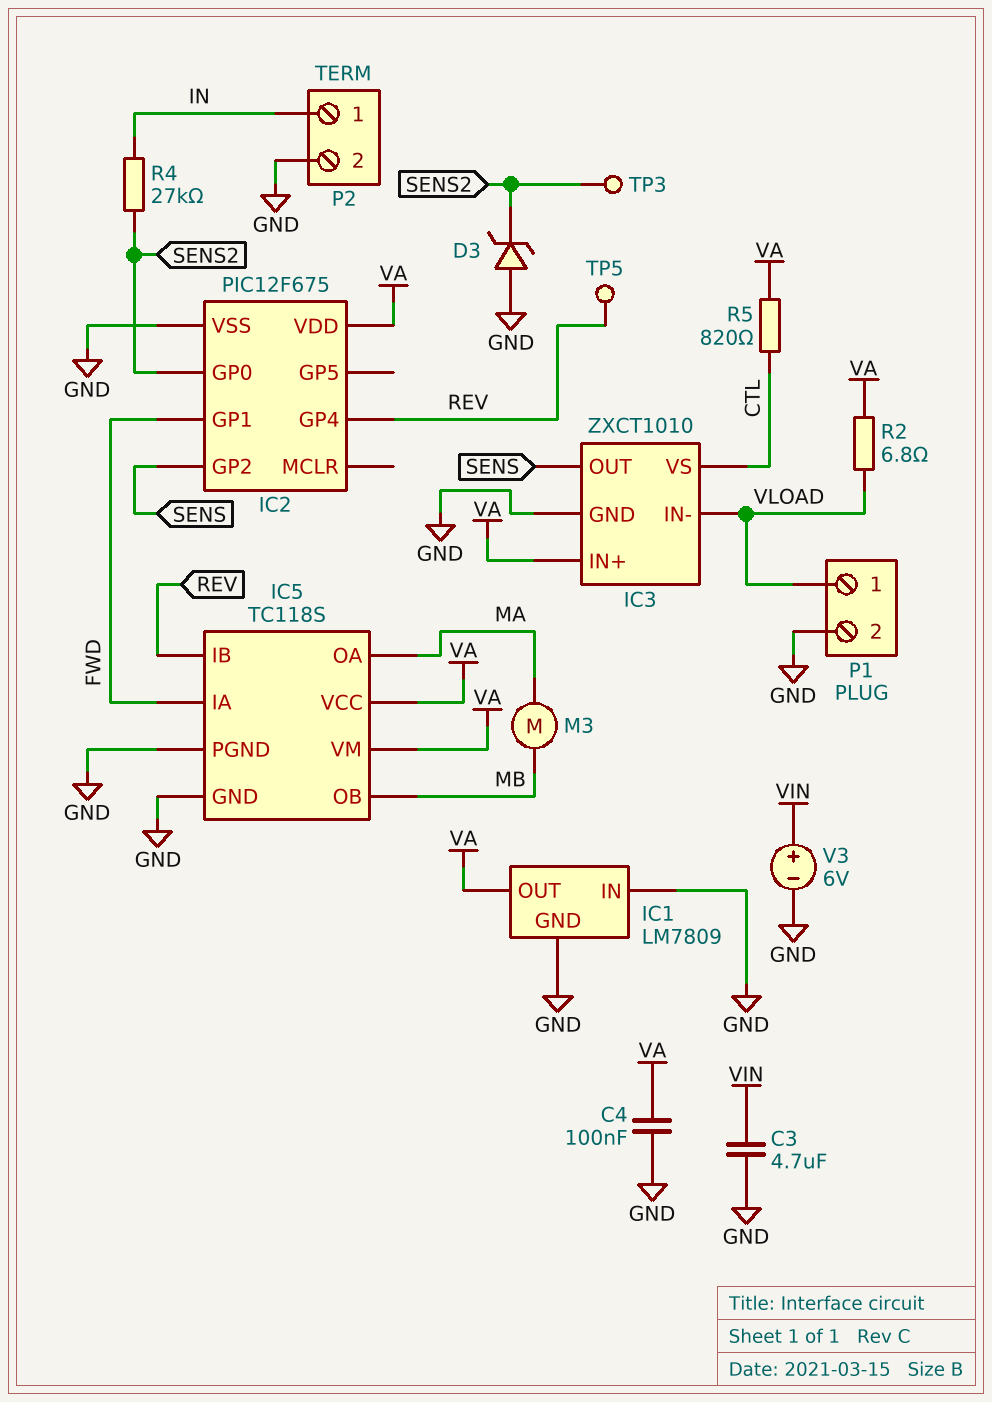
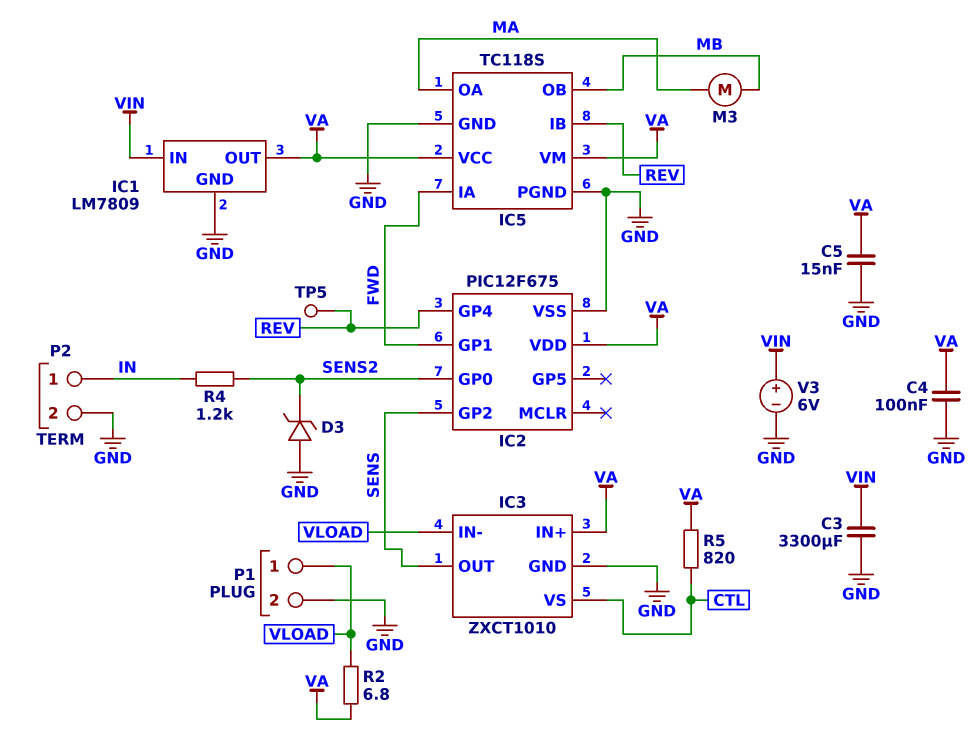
C3: 4.7uF (GND, VIN) -> 3300uF (GND, VIN)
C5: none -> 15nF (GND, VA)
IC1 pin IN: GND -> VIN
R4: 27k (IN, SENS2) -> 1.2k (IN, SENS2)
TP3: test point (SENS2) -> none

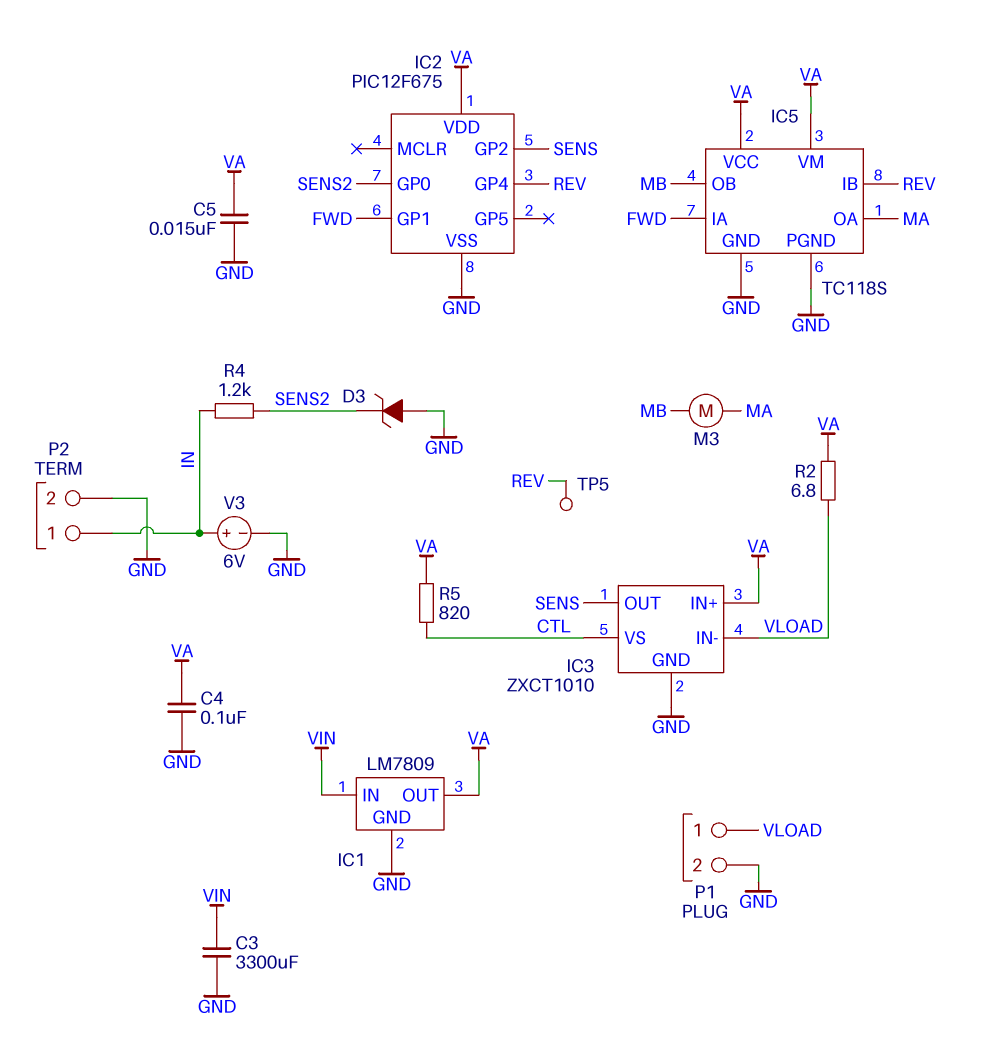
V3: 6V (plus VIN, minus GND) -> 6V (plus IN, minus GND)

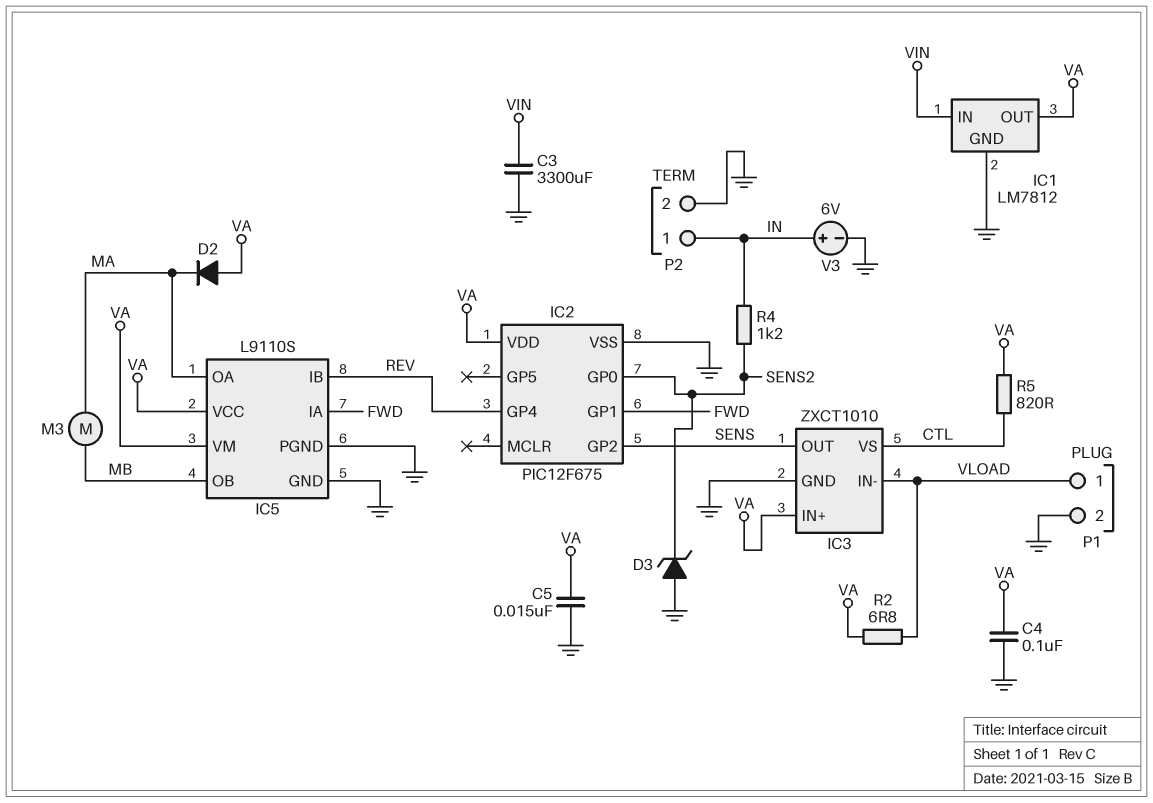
D2: none -> diode (A VA, K MA)
IC1: LM7809 -> LM7812
IC5: TC118S -> L9110S
TP5: test point (REV) -> none

